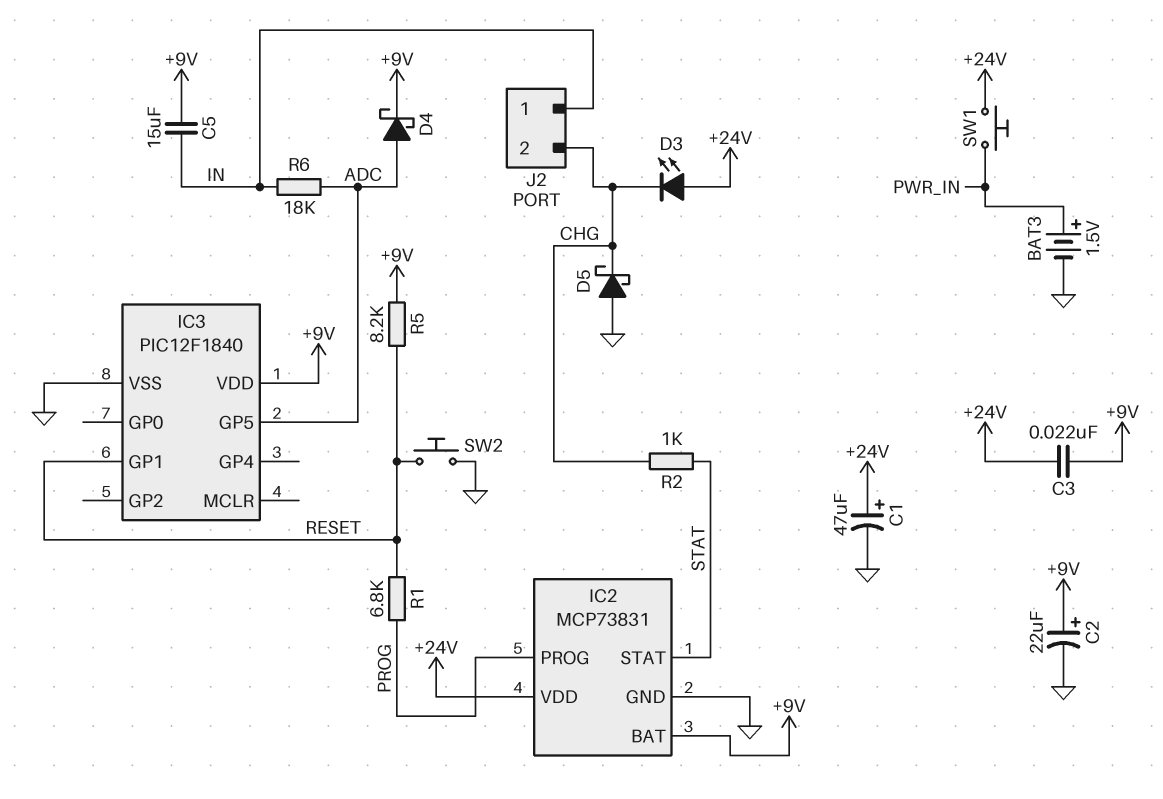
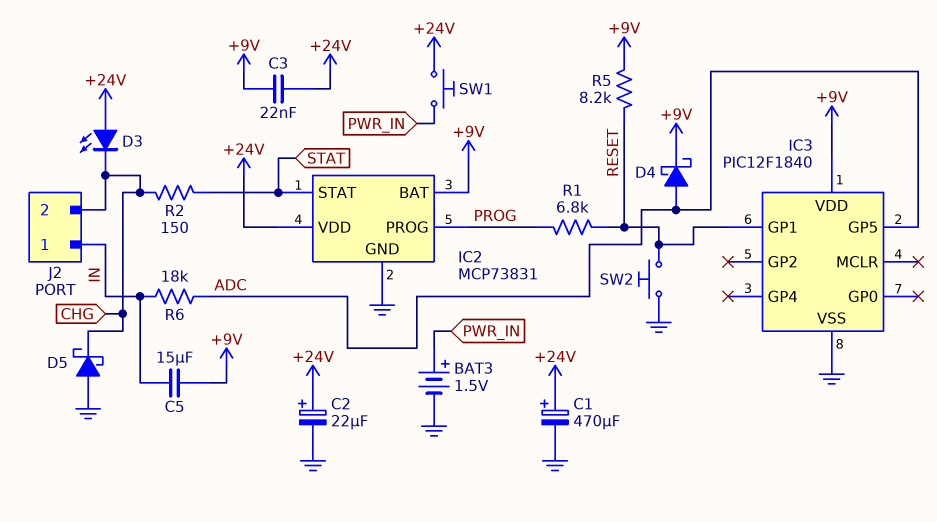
C1: 47uF (plus +24V, minus GND) -> 470uF (plus +24V, minus GND)
C2: 22uF (plus +9V, minus GND) -> 22uF (plus +24V, minus GND)
R2: 1k (CHG, STAT) -> 150 (CHG, STAT)

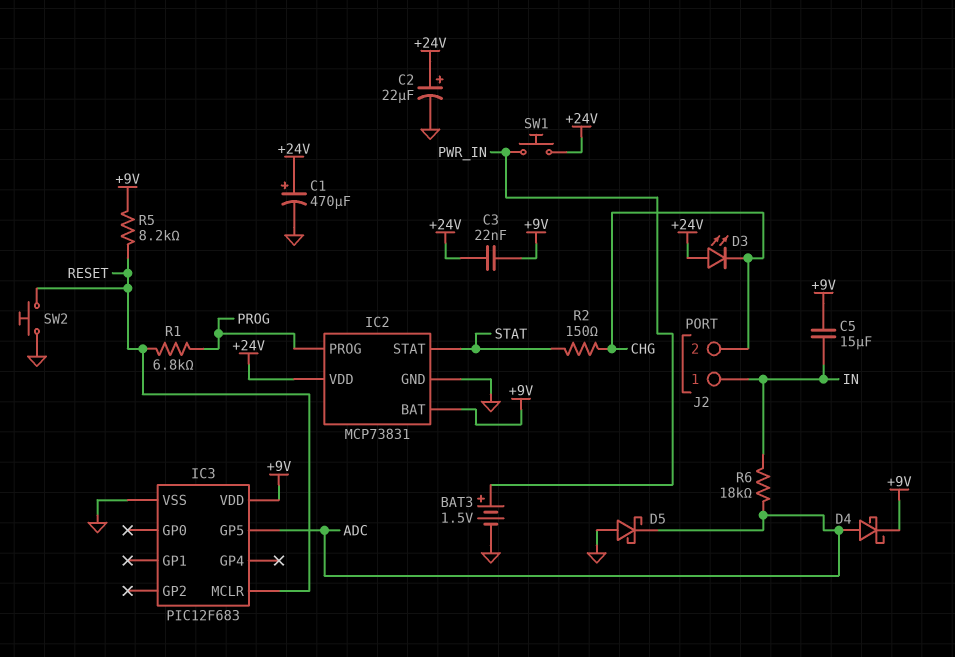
D5: schottky (A GND, K CHG) -> schottky (A GND, K ADC)
IC3: PIC12F1840 -> PIC12F683
IC3 pin GP1: RESET -> none
IC3 pin MCLR: none -> RESET

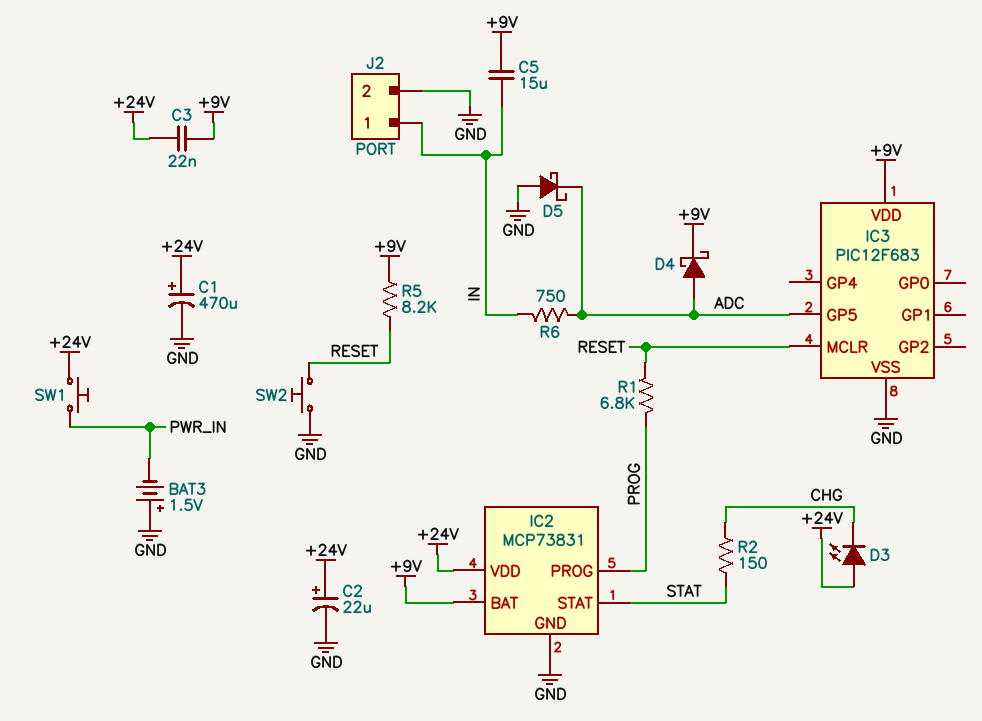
BAT3: 1.5V (plus PWR_IN, minus GND) -> 1.5V (plus GND, minus PWR_IN)
J2 pin 2: CHG -> GND
R6: 18k (ADC, IN) -> 750 (ADC, IN)

